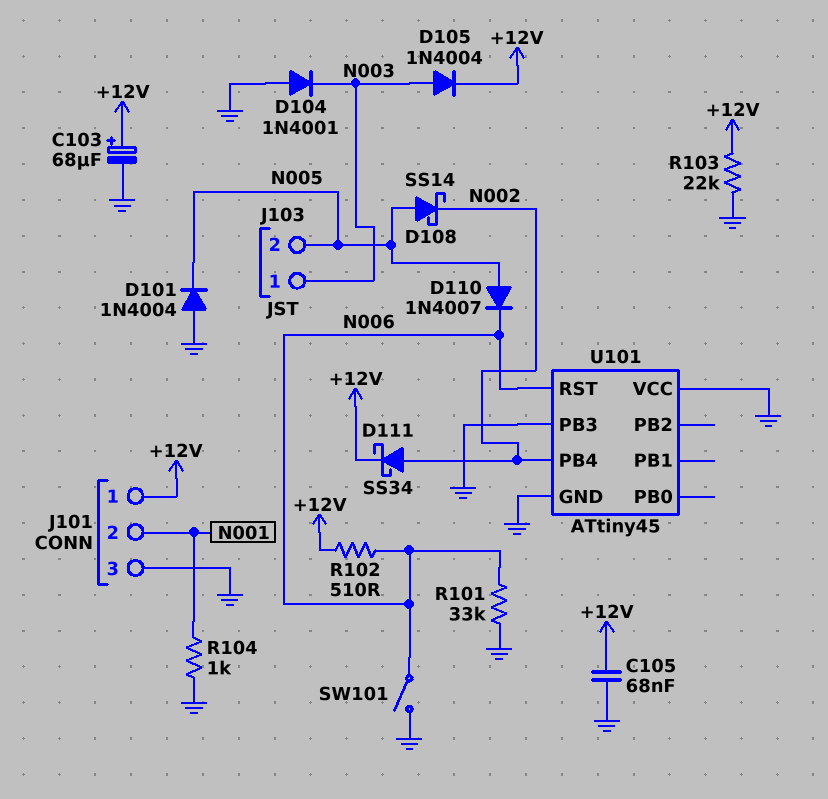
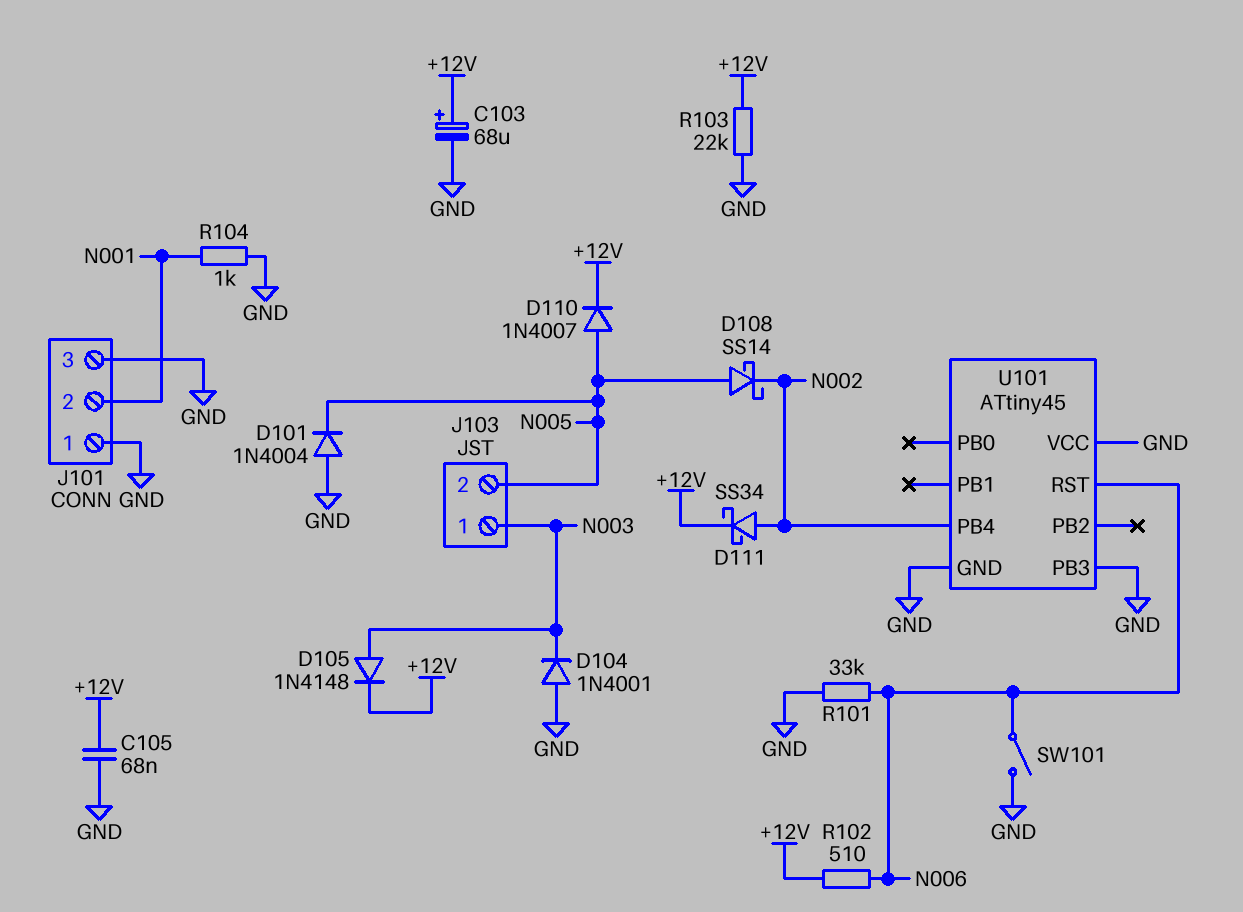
D105: diode 1N4004 (A N003, K +12V) -> diode 1N4148 (A N003, K +12V)
D110: diode 1N4007 (A N005, K N006) -> diode 1N4007 (A N005, K +12V)
J101 pin 1: +12V -> GND

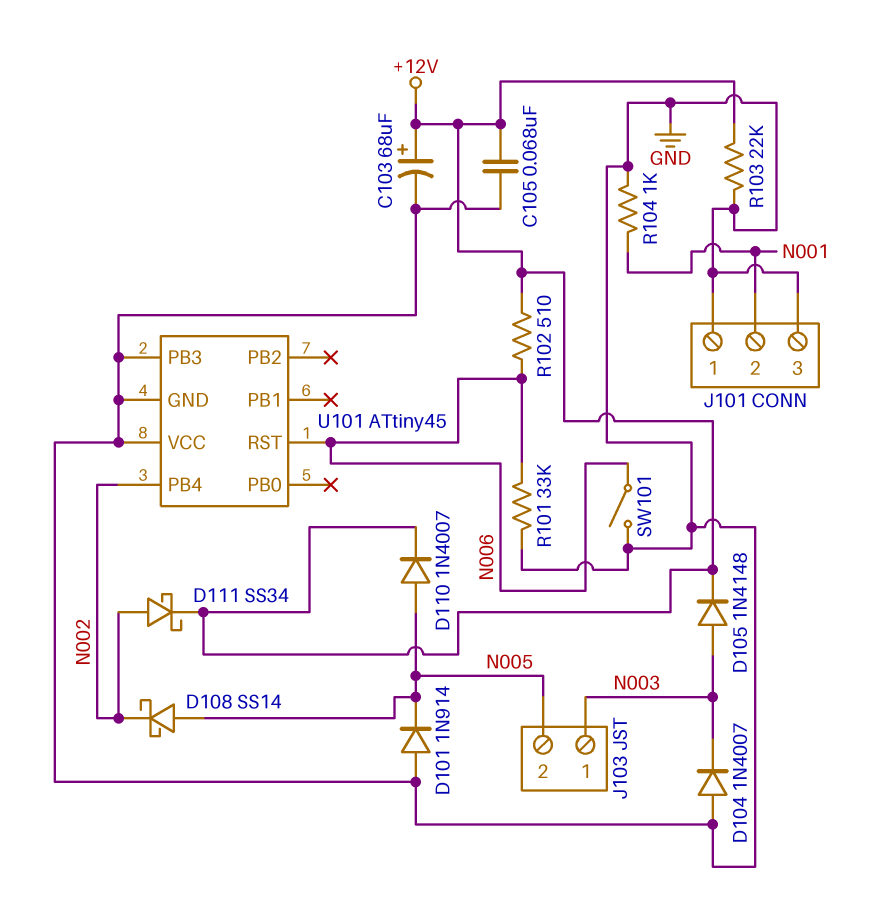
D101: diode 1N4004 (A GND, K N005) -> diode 1N914 (A GND, K N005)
D104: diode 1N4001 (A GND, K N003) -> diode 1N4007 (A GND, K N003)

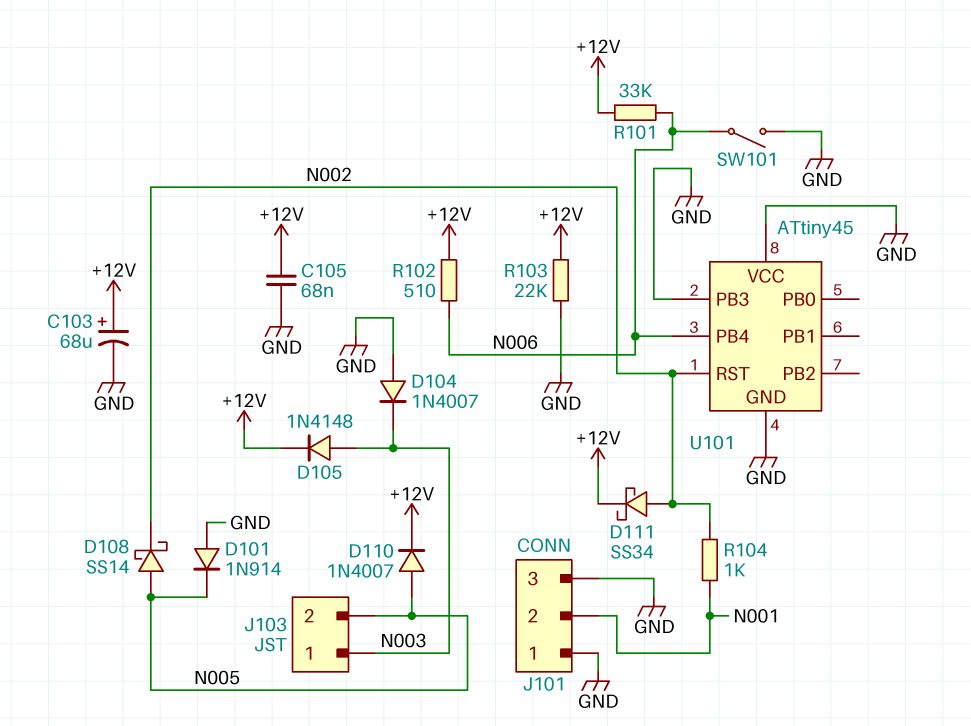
R101: 33k (GND, N006) -> 33k (+12V, N006)
R104: 1k (GND, N001) -> 1k (N001, N002)
U101 pin PB4: N002 -> N006
U101 pin RST: N006 -> N002

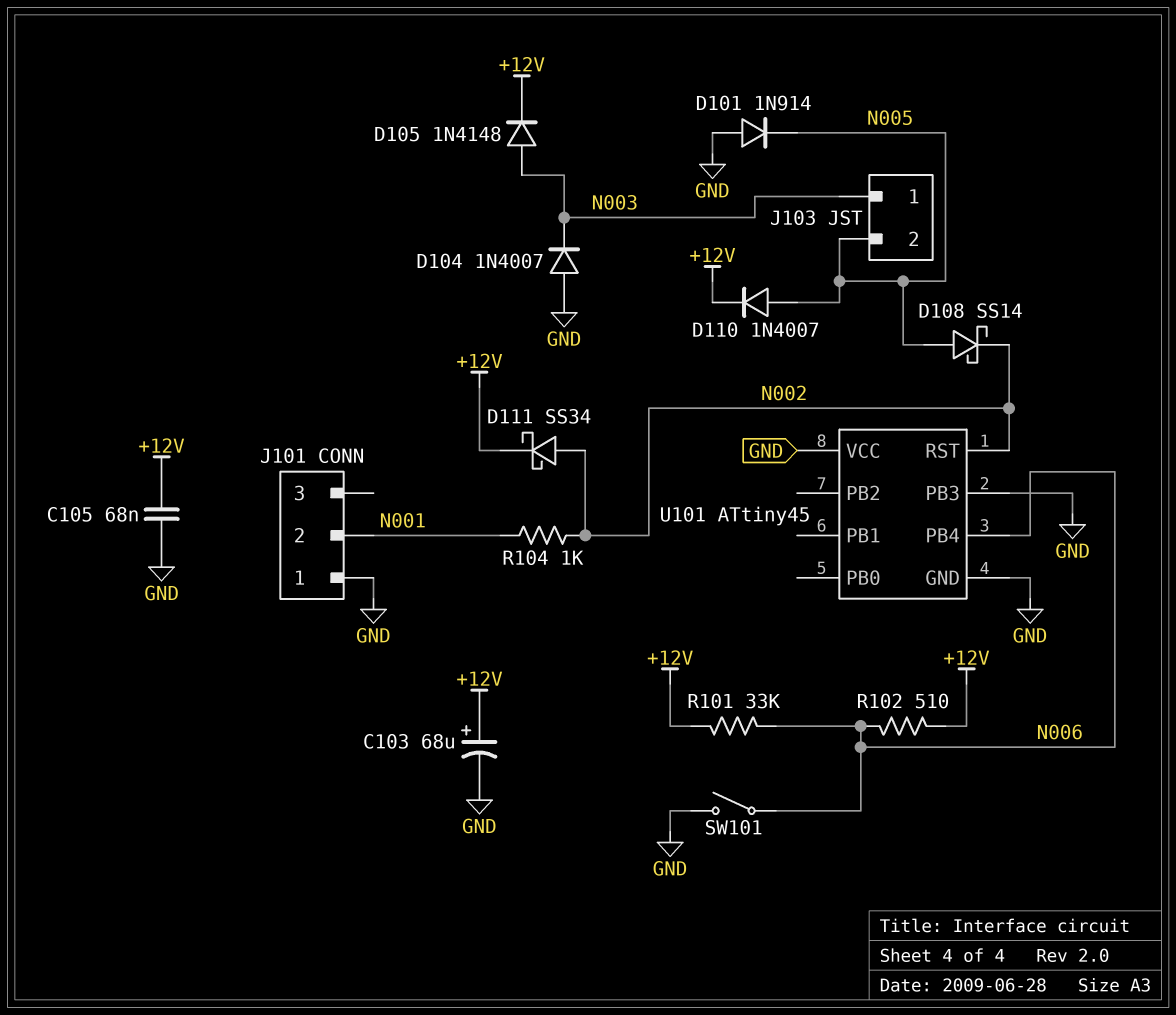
J101 pin 3: GND -> none
R103: 22k (+12V, GND) -> none

